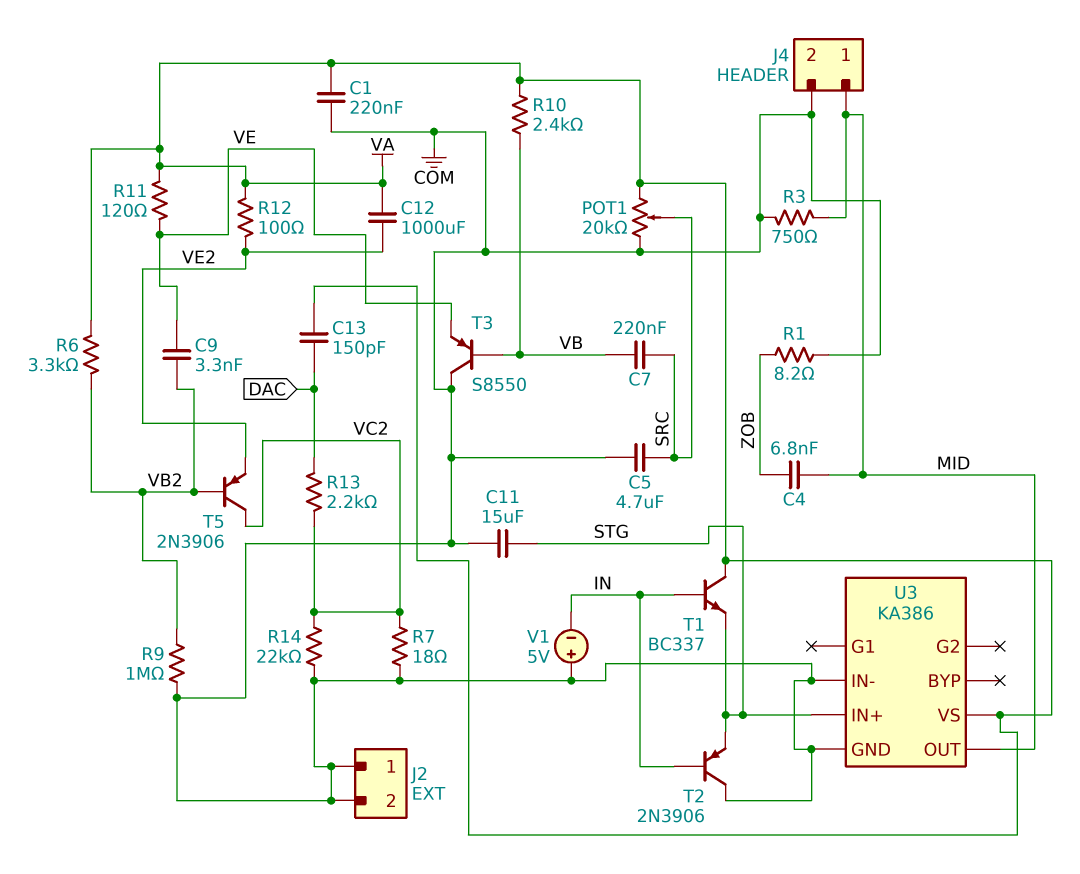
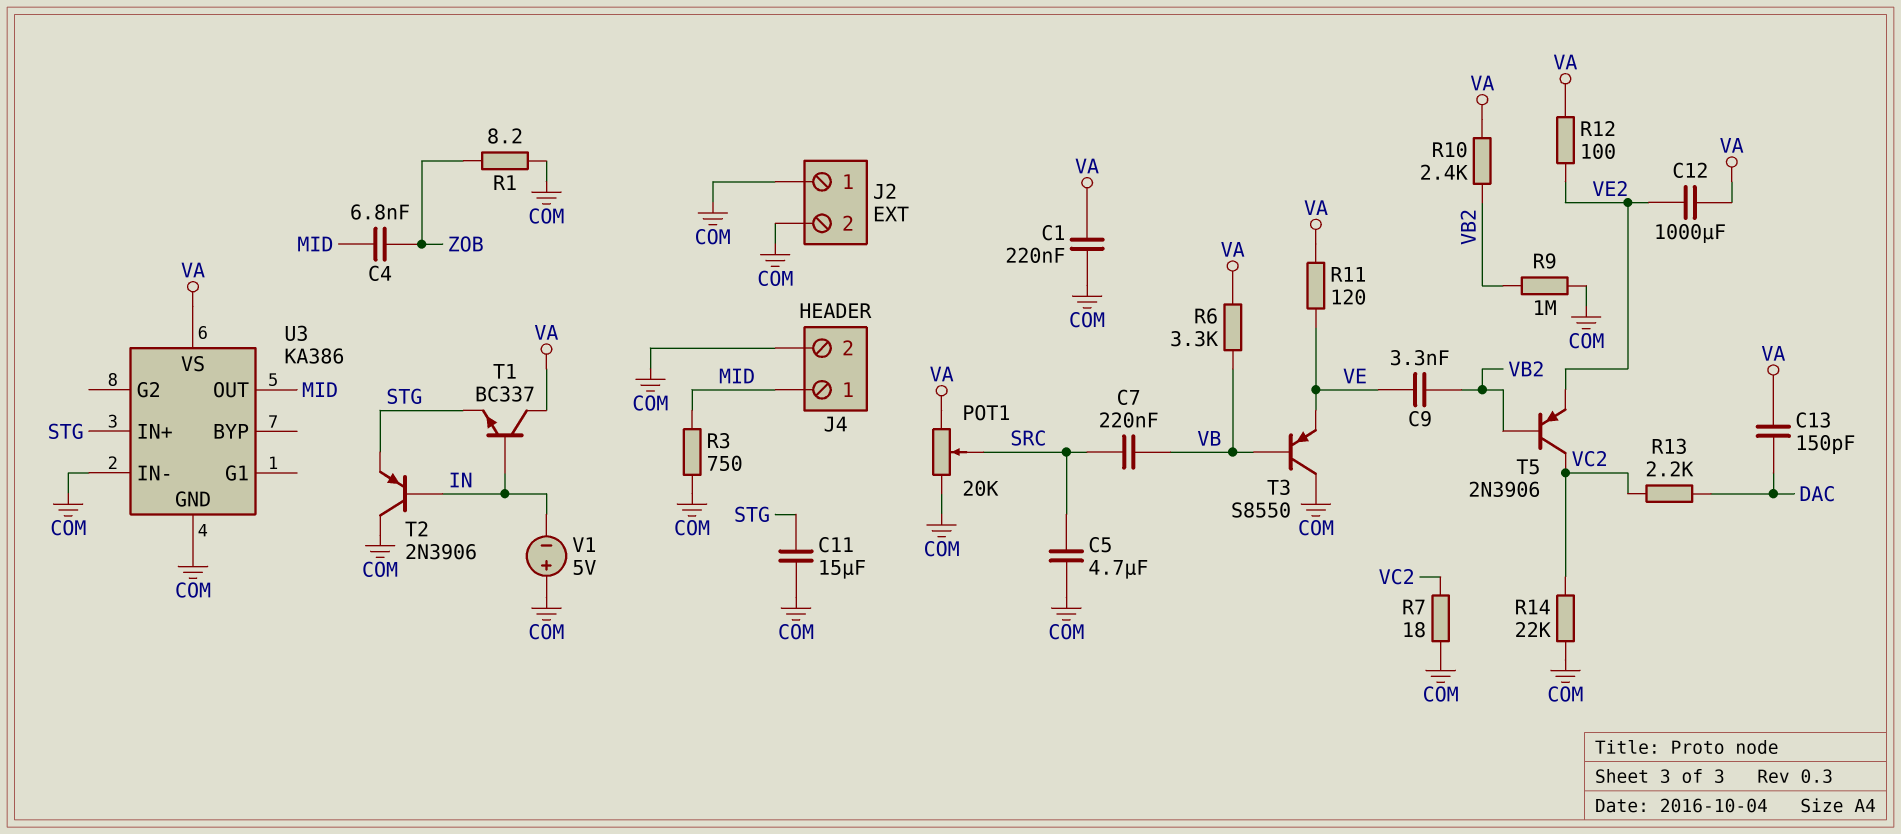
R6: 3.3k (VA, VB2) -> 3.3k (VA, VB)
R10: 2.4k (VA, VB) -> 2.4k (VA, VB2)

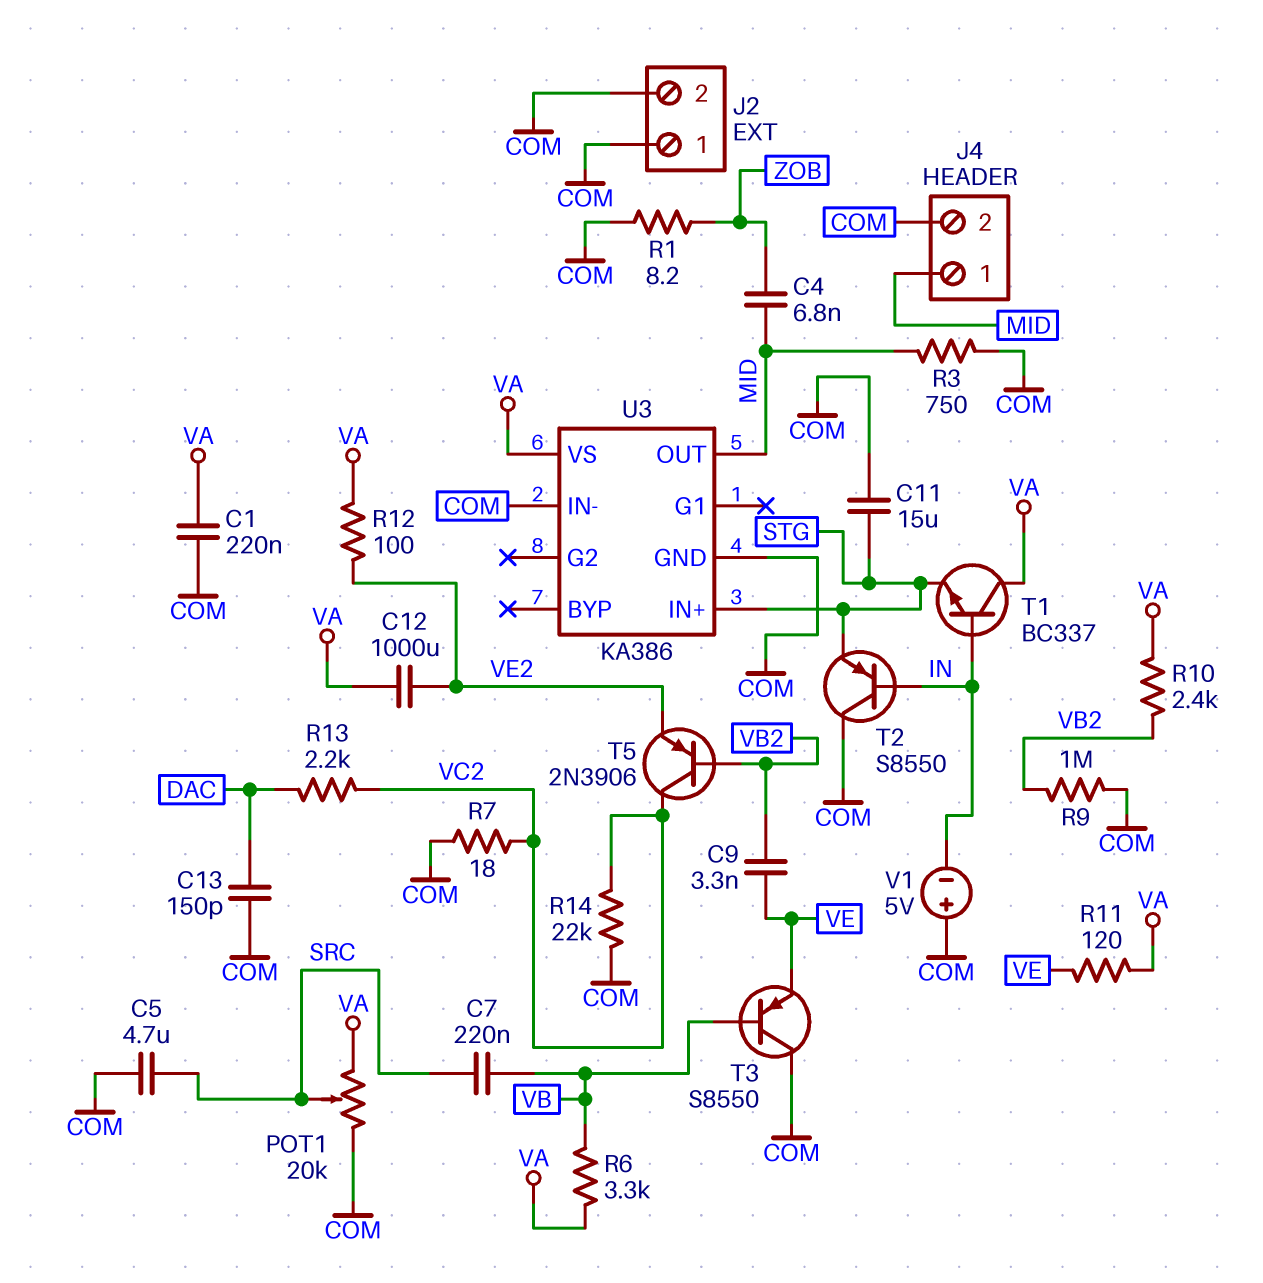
C13: 150pF (DAC, VA) -> 150pF (COM, DAC)
T2: PNP 2N3906 (B IN, C COM, E STG) -> PNP S8550 (B IN, C COM, E STG)

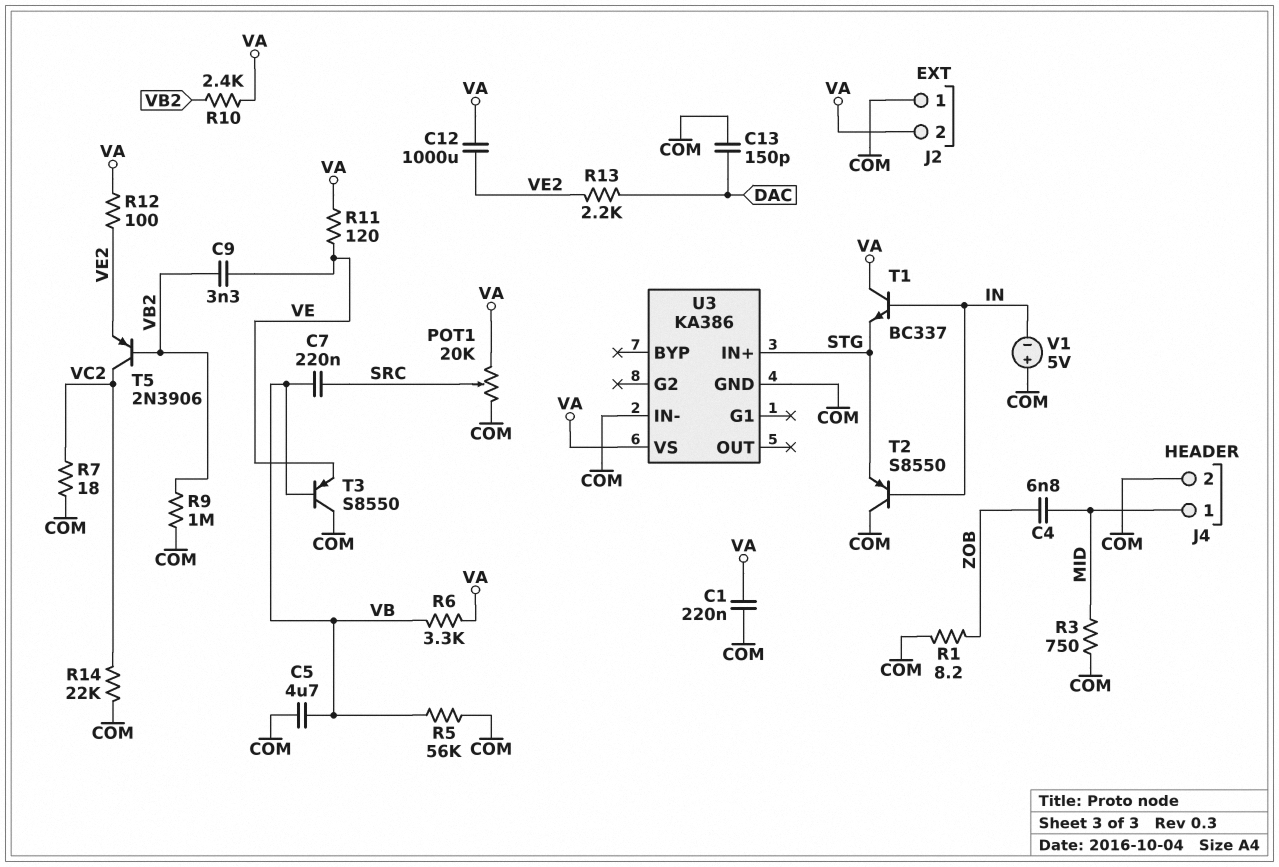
C5: 4.7uF (COM, SRC) -> 4.7uF (COM, VB)
C11: 15uF (COM, STG) -> none
J2 pin 2: COM -> VA
R5: none -> 56k (COM, VB)
R13: 2.2k (DAC, VC2) -> 2.2k (DAC, VE2)
U3 pin OUT: MID -> none

